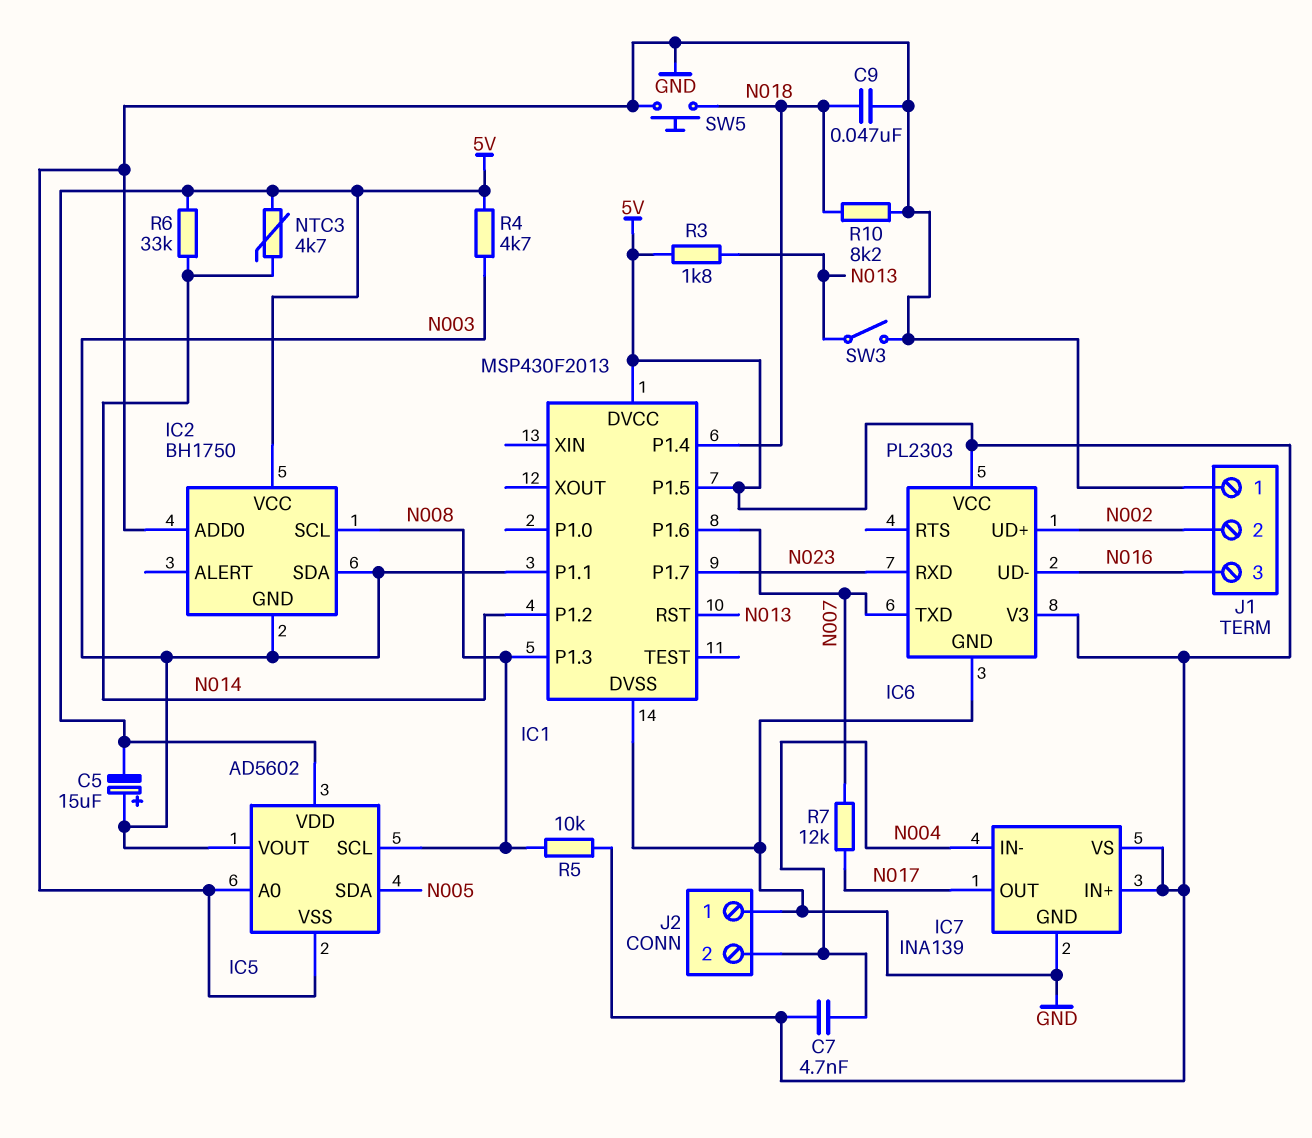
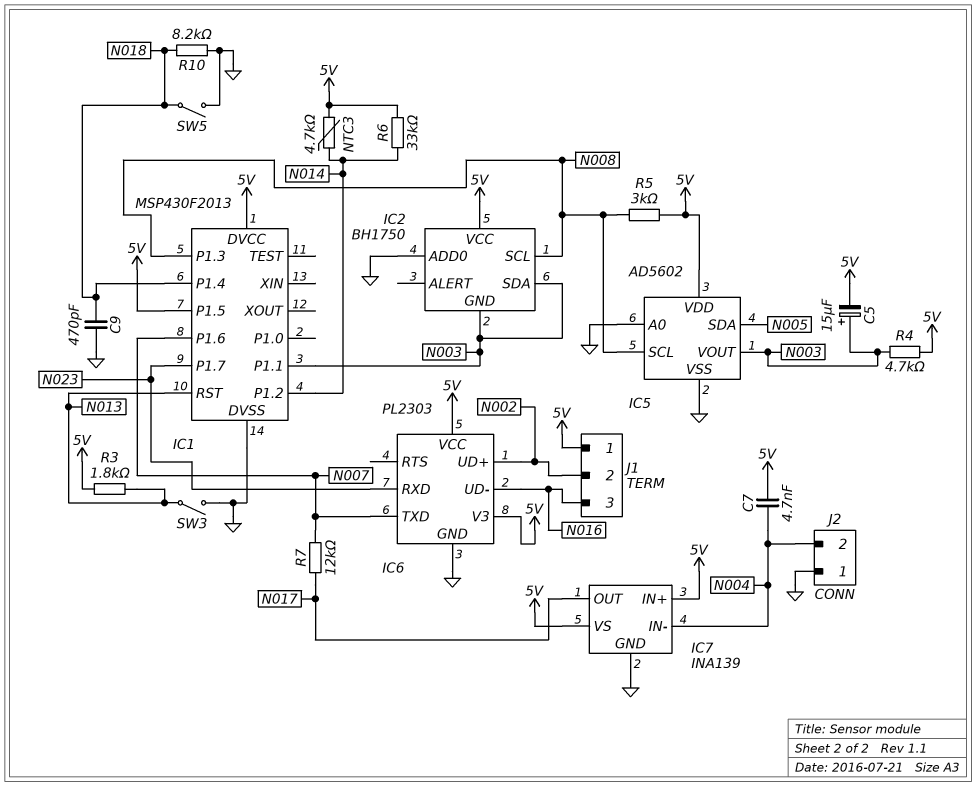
C9: 47nF (GND, N018) -> 470pF (GND, N018)
J1 pin 1: GND -> 5V
R5: 10k (5V, N008) -> 3k (5V, N008)
SW5: button (GND, N018) -> switch (GND, N018)

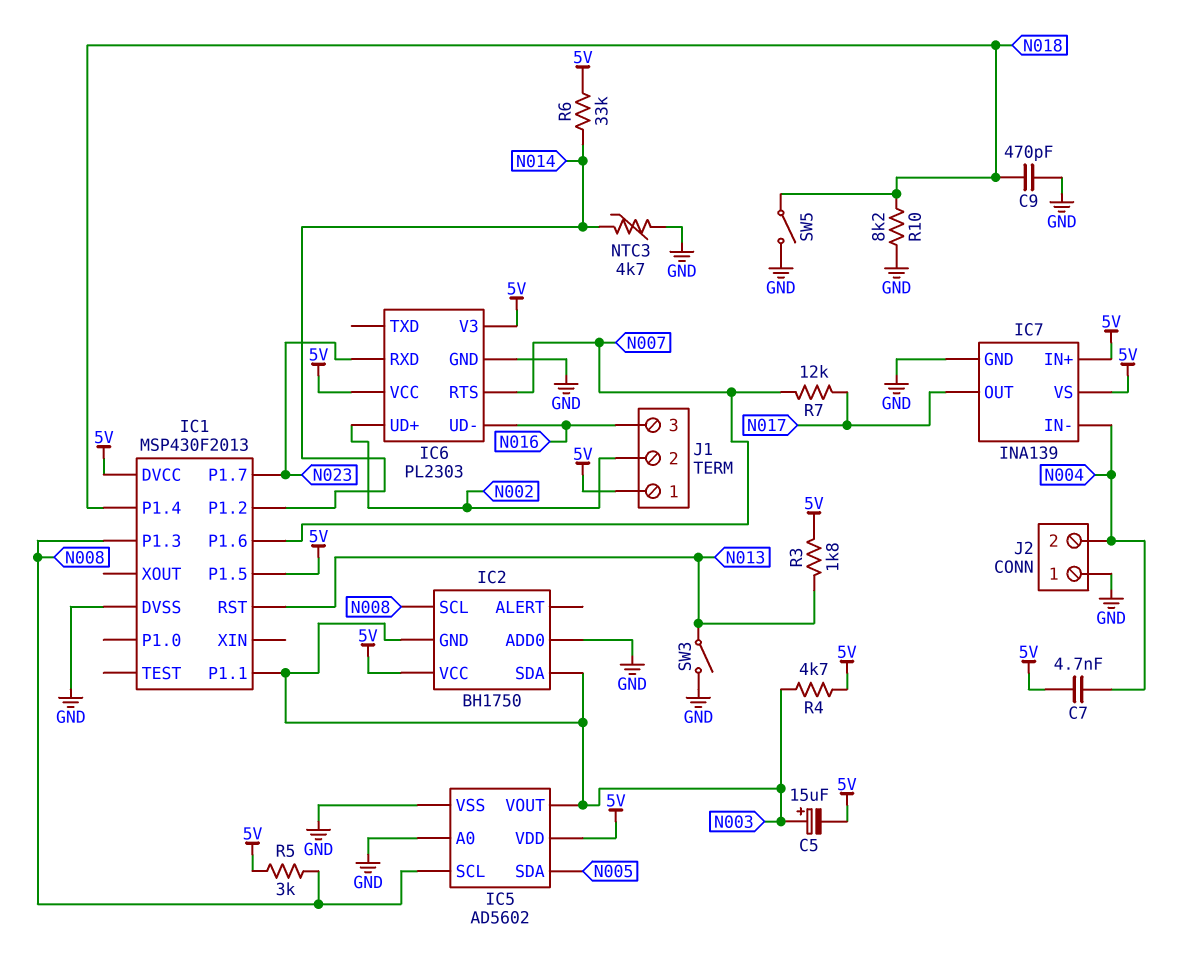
IC6 pin RTS: none -> N007
IC6 pin TXD: N007 -> none
NTC3: 4.7k (5V, N014) -> 4.7k (GND, N014)

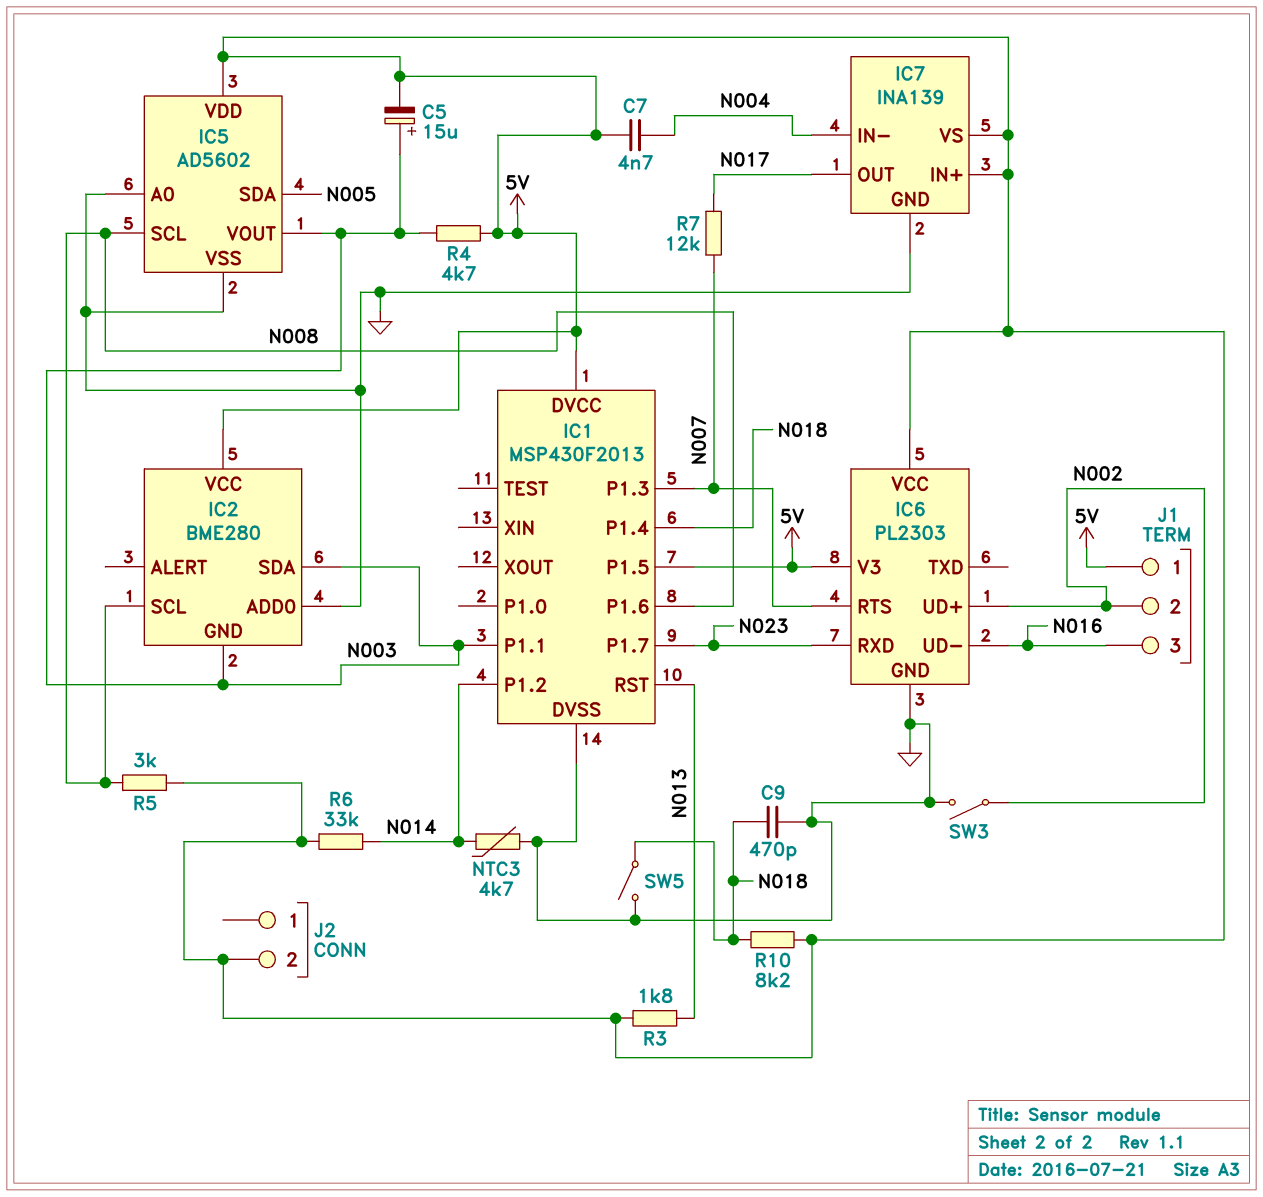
IC1 pin P1.3: N008 -> N007
IC1 pin P1.6: N007 -> N008
IC2: BH1750 -> BME280
J2 pin 1: GND -> none
J2 pin 2: N004 -> 5V
R10: 8.2k (GND, N018) -> 8.2k (5V, N018)
SW3: switch (GND, N013) -> switch (GND, N002)

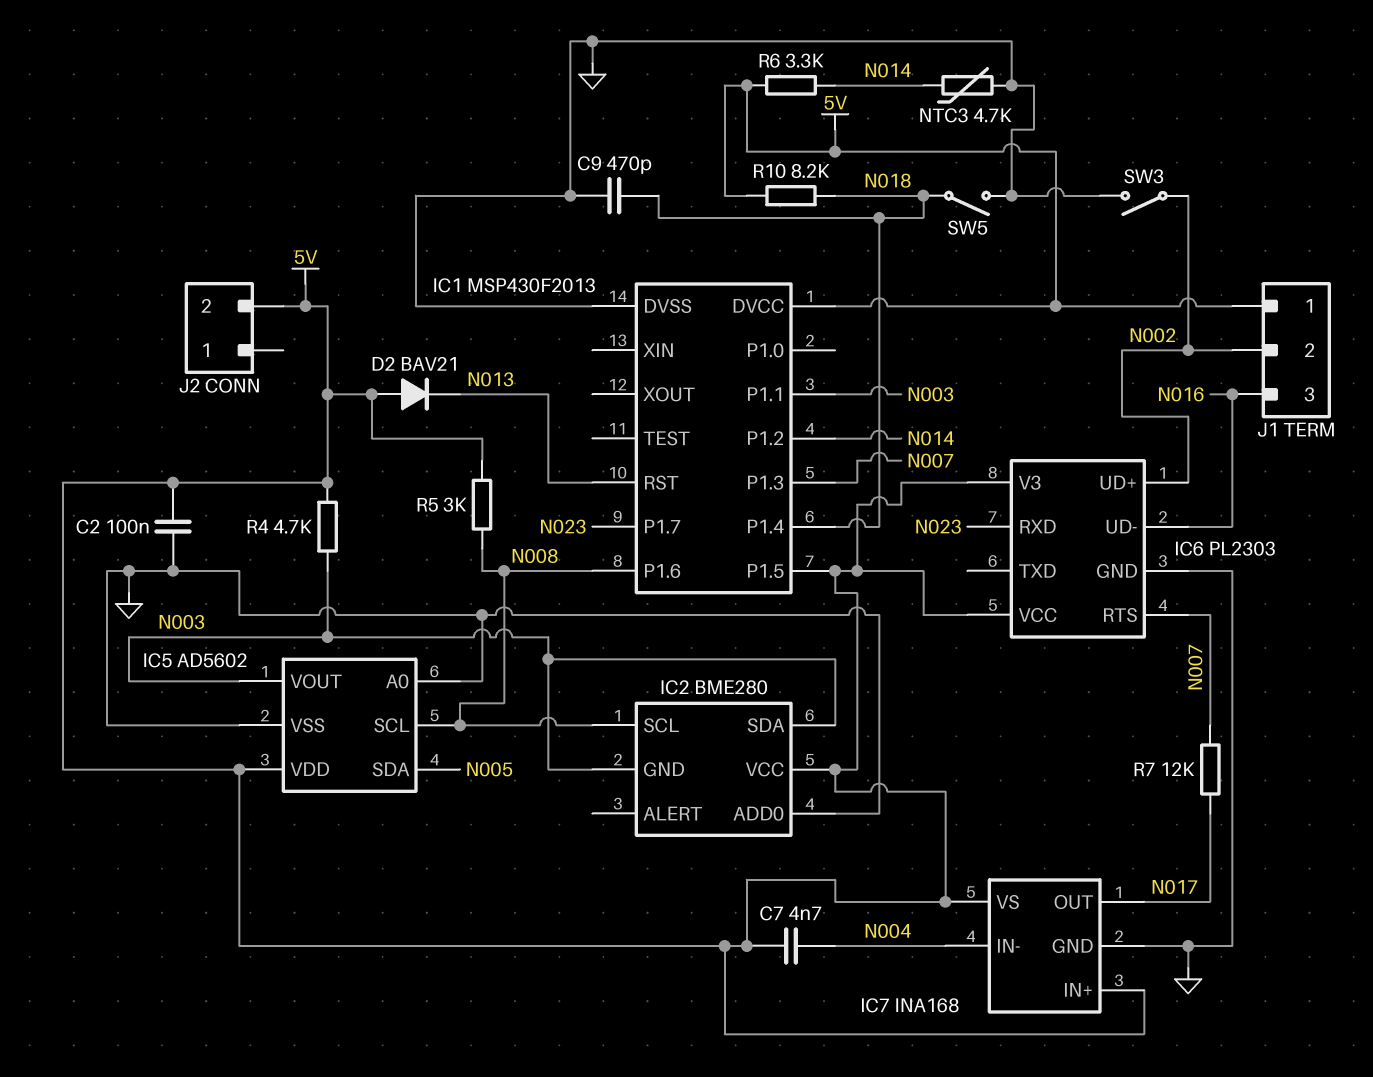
C2: none -> 100nF (5V, GND)
C5: 15uF (plus N003, minus 5V) -> none
D2: none -> diode BAV21 (A 5V, K N013)
IC7: INA139 -> INA168
R3: 1.8k (5V, N013) -> none
R6: 33k (5V, N014) -> 3.3k (5V, N014)

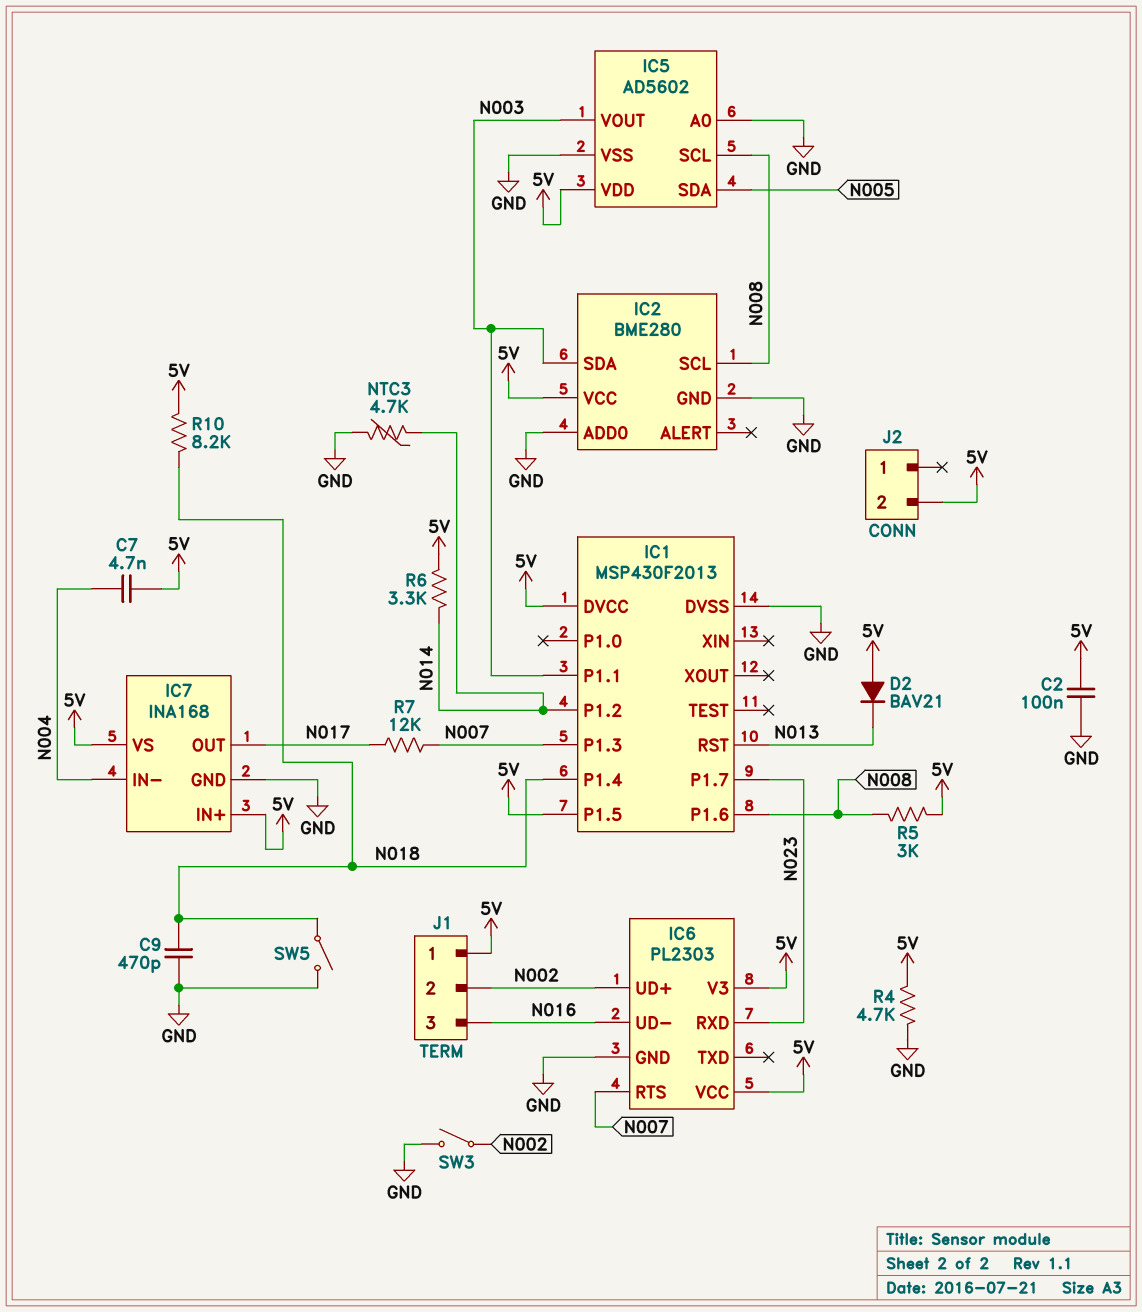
IC2 pin GND: N003 -> GND
R4: 4.7k (5V, N003) -> 4.7k (5V, GND)

